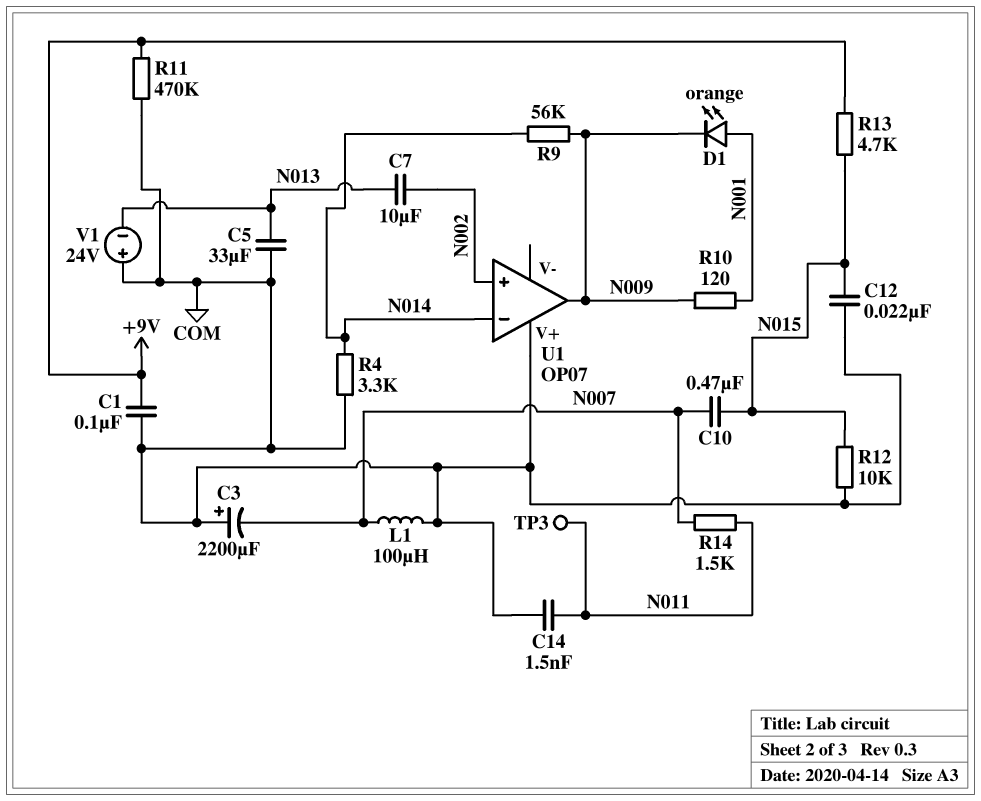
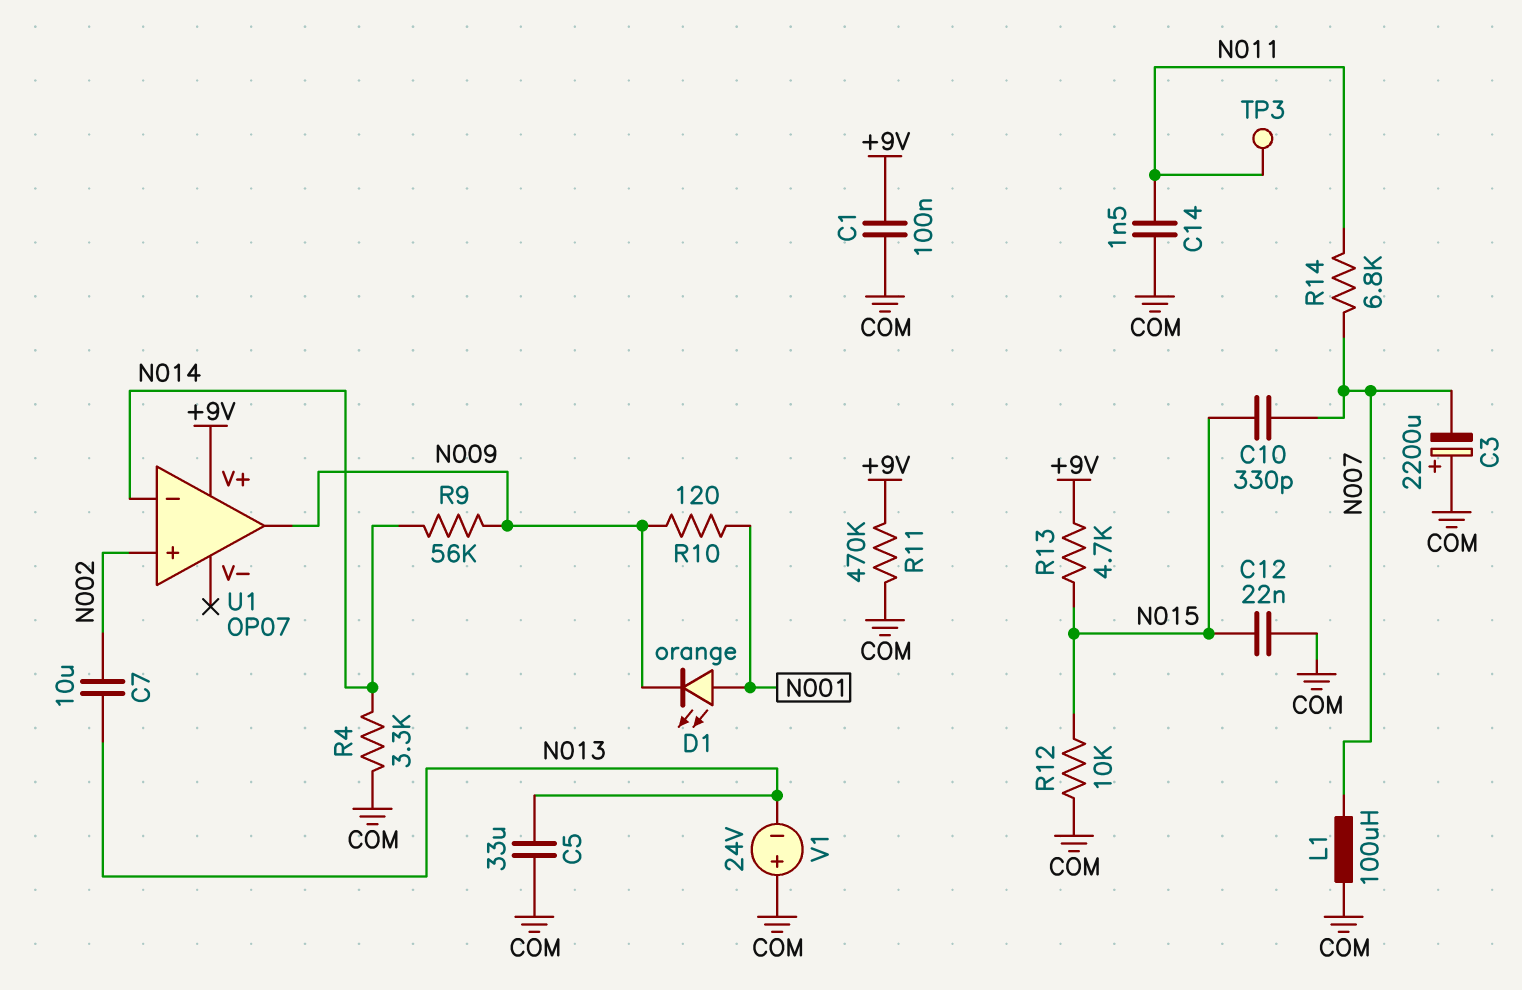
C10: 470nF (N007, N015) -> 330pF (N007, N015)
R14: 1.5k (N007, N011) -> 6.8k (N007, N011)
U1 pin V+: COM -> +9V

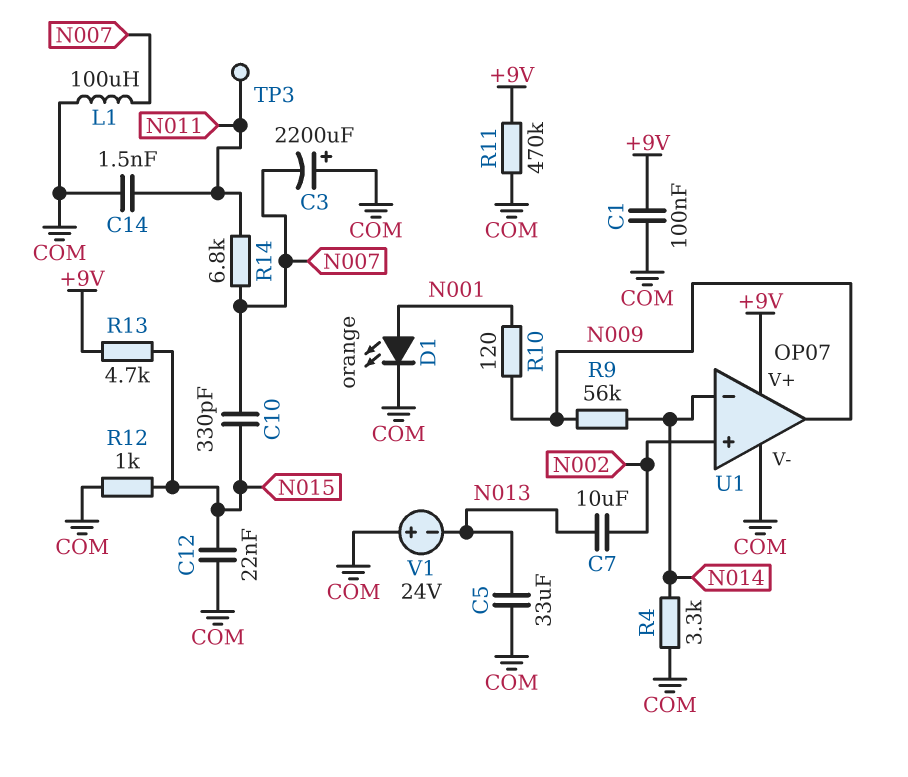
D1: LED orange (A N001, K N009) -> LED orange (A N001, K COM)
R12: 10k (COM, N015) -> 1k (COM, N015)
U1 pin V-: none -> COM

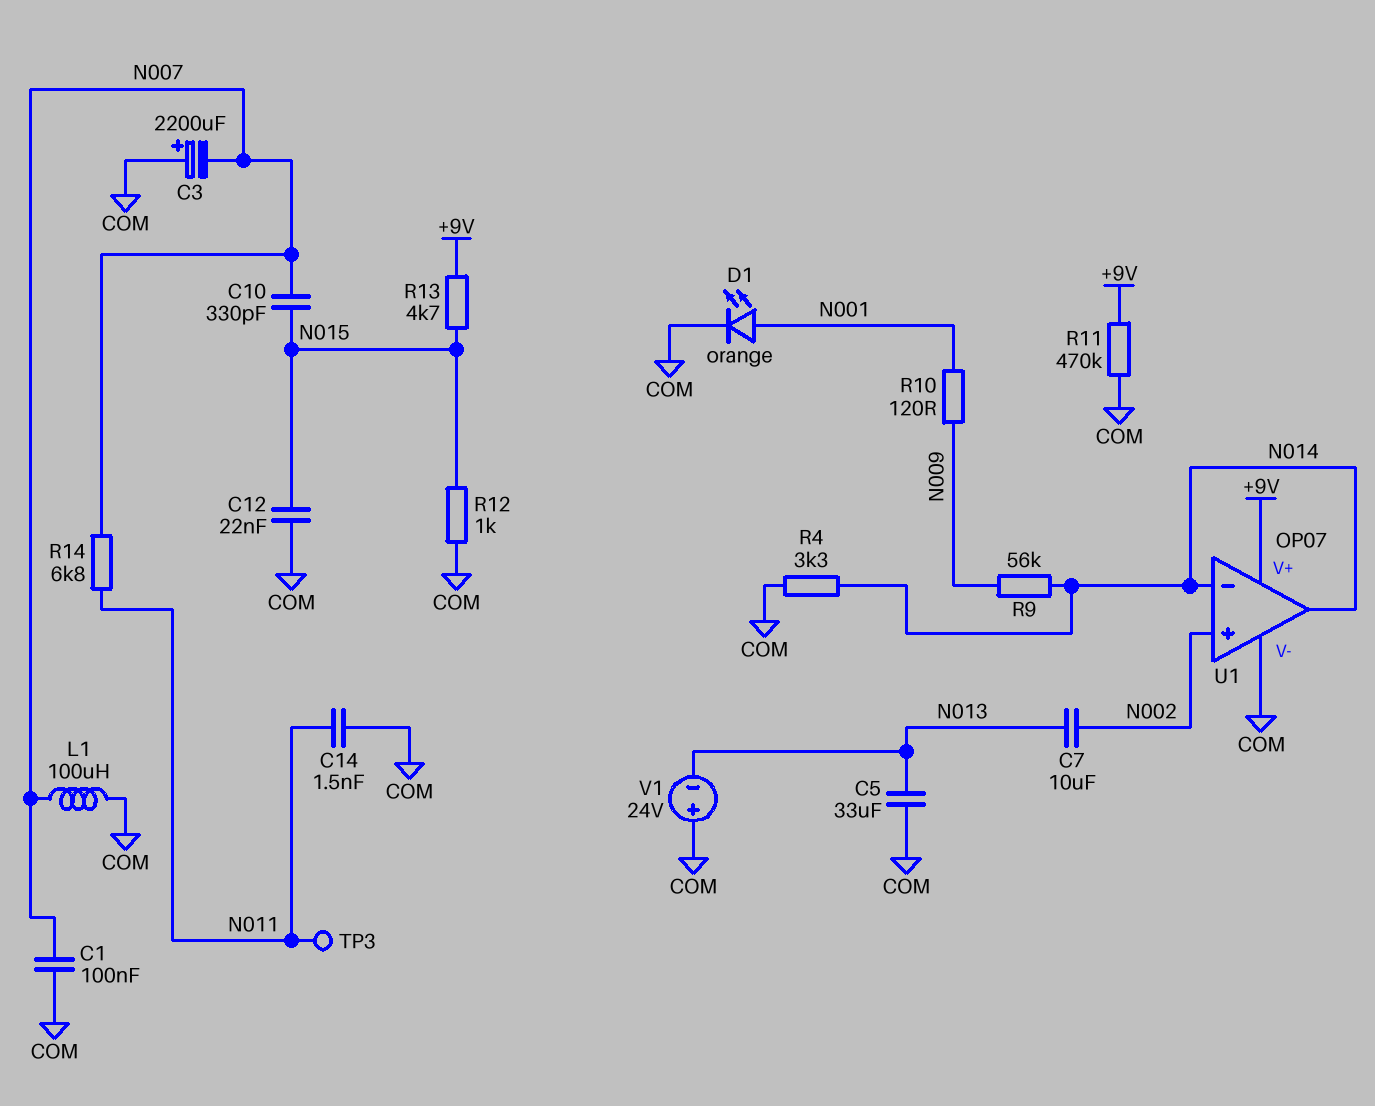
C1: 100nF (+9V, COM) -> 100nF (COM, N007)
U1 pin out: N009 -> N014

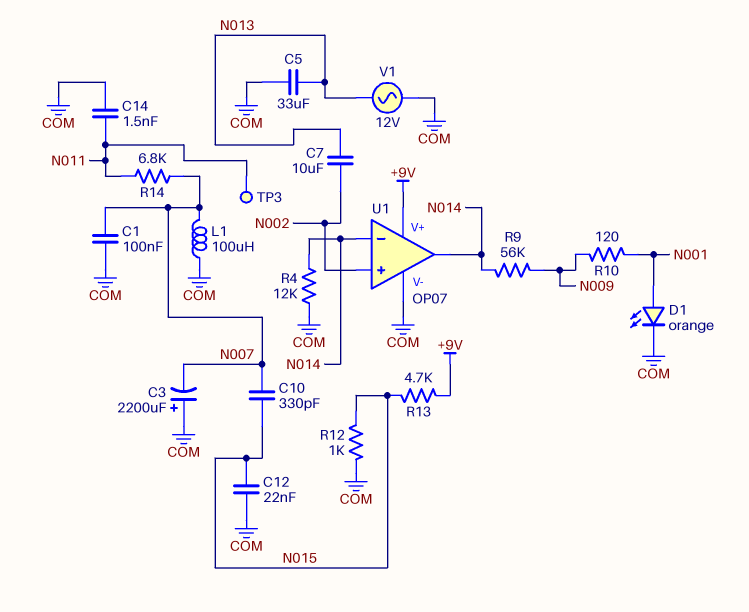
R4: 3.3k (COM, N014) -> 12k (COM, N014)
R11: 470k (+9V, COM) -> none
V1: 24V (plus COM, minus N013) -> AC 12V (COM, N013)

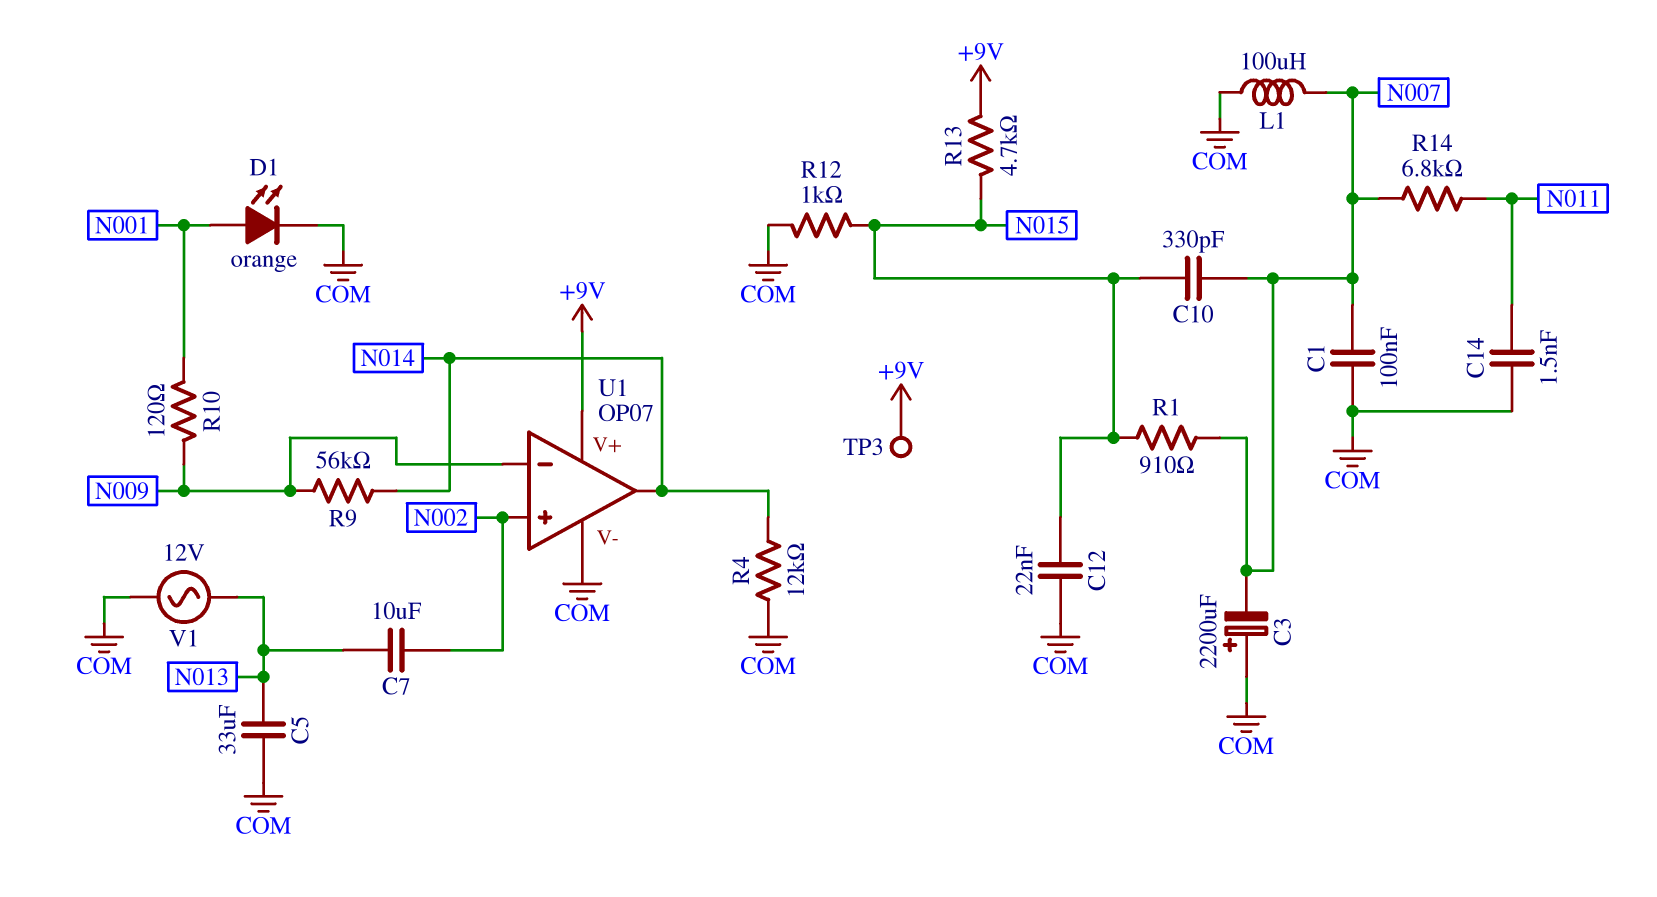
R1: none -> 910 (N007, N015)
TP3: test point (N011) -> test point (+9V)
U1 pin in-: N014 -> N009

